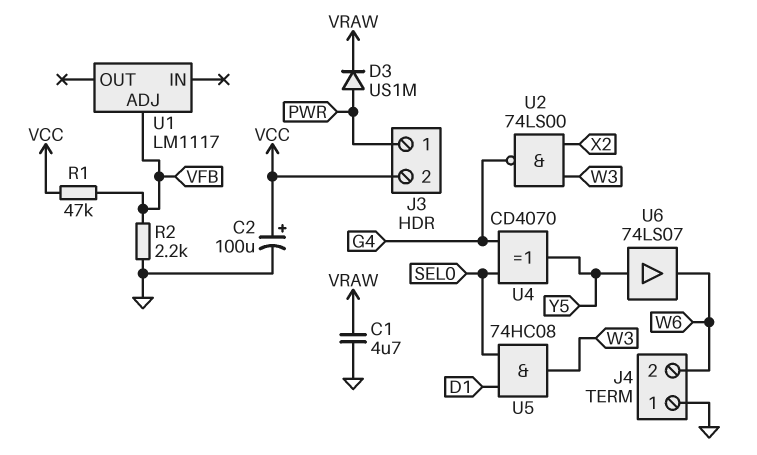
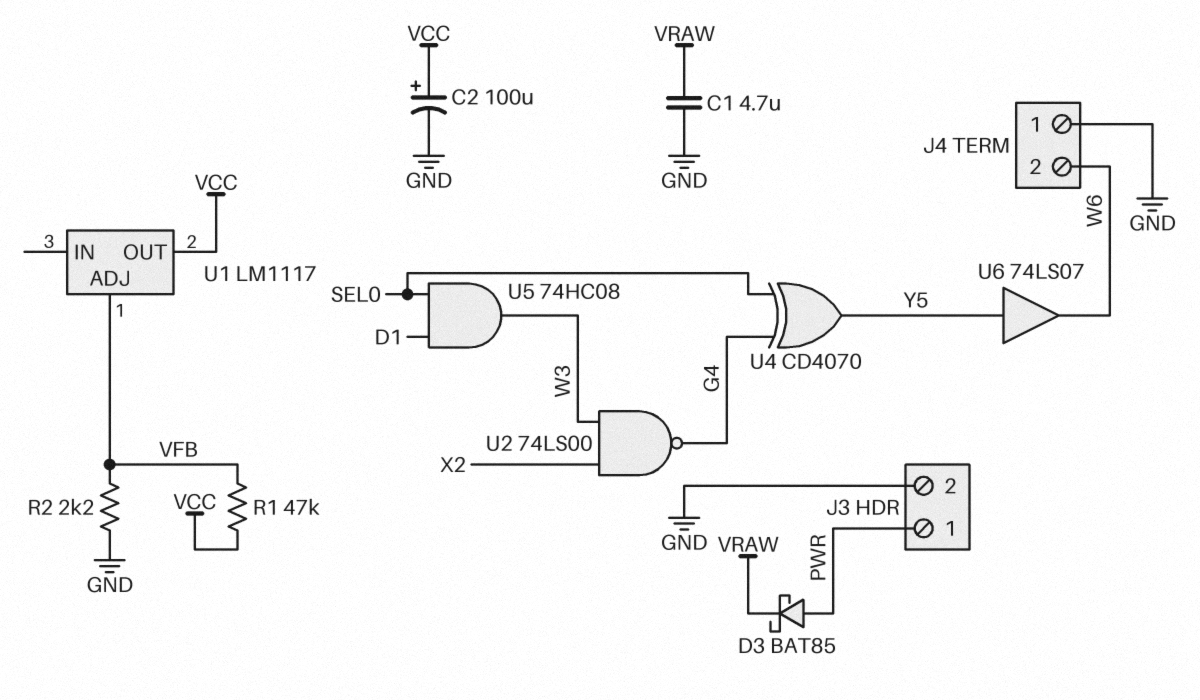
D3: diode US1M (A PWR, K VRAW) -> schottky BAT85 (A PWR, K VRAW)
J3 pin 2: VCC -> GND
U1 pin OUT: none -> VCC

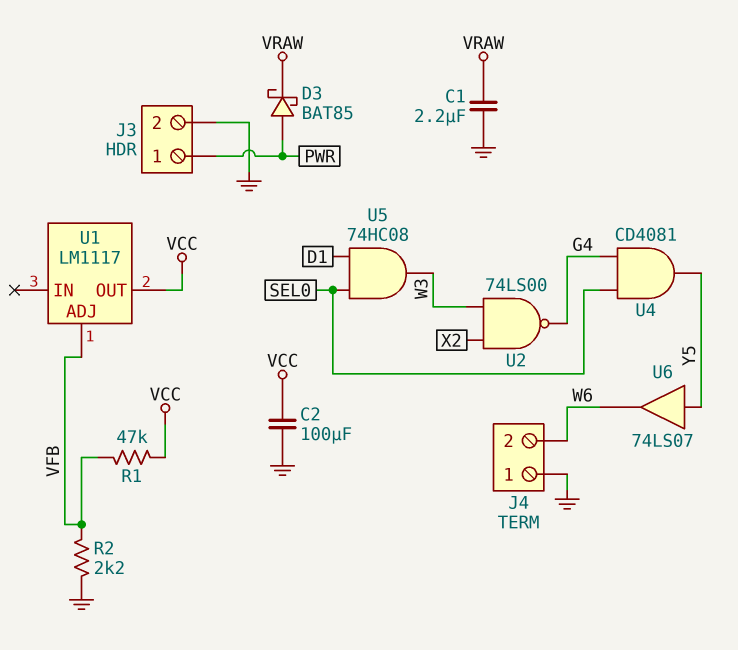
C1: 4.7uF (GND, VRAW) -> 2.2uF (GND, VRAW)
C2: 100uF (plus VCC, minus GND) -> 100uF (GND, VCC)
U4: XOR CD4070 (in G4, in SEL0, out Y5) -> AND CD4081 (in G4, in SEL0, out Y5)

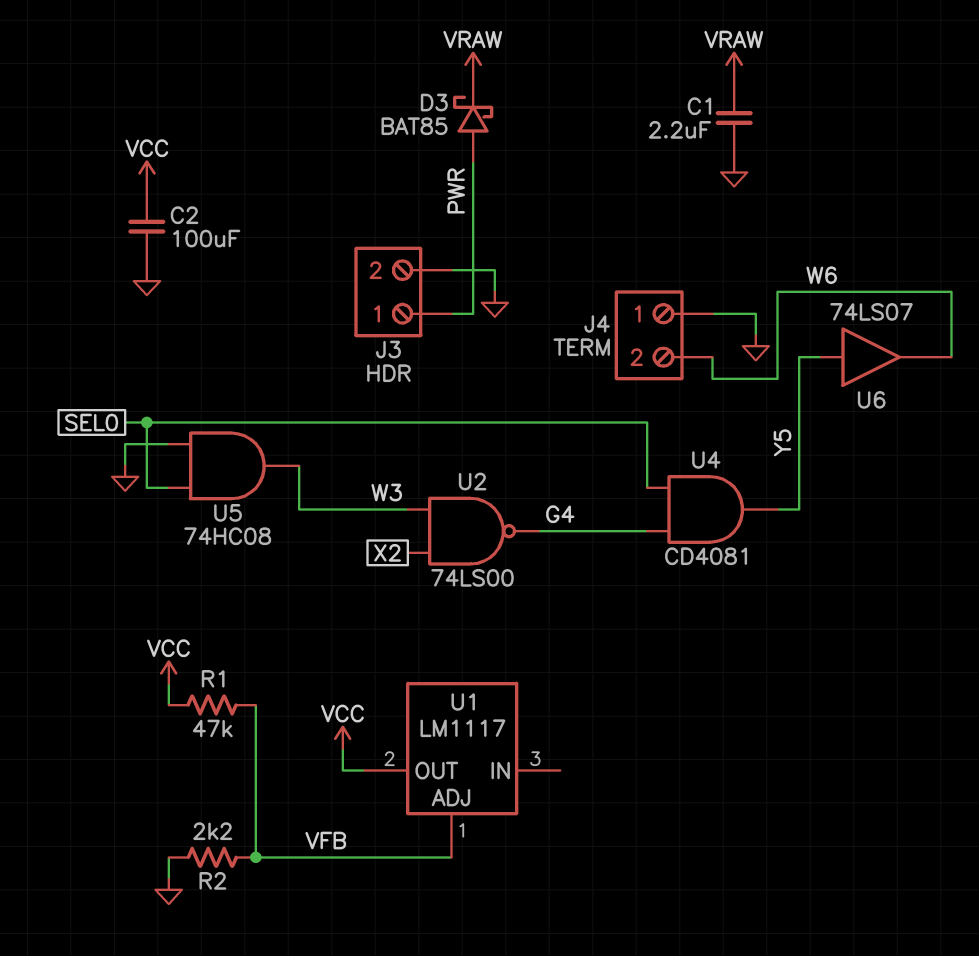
U5: AND 74HC08 (in D1, in SEL0, out W3) -> AND 74HC08 (in GND, in SEL0, out W3)

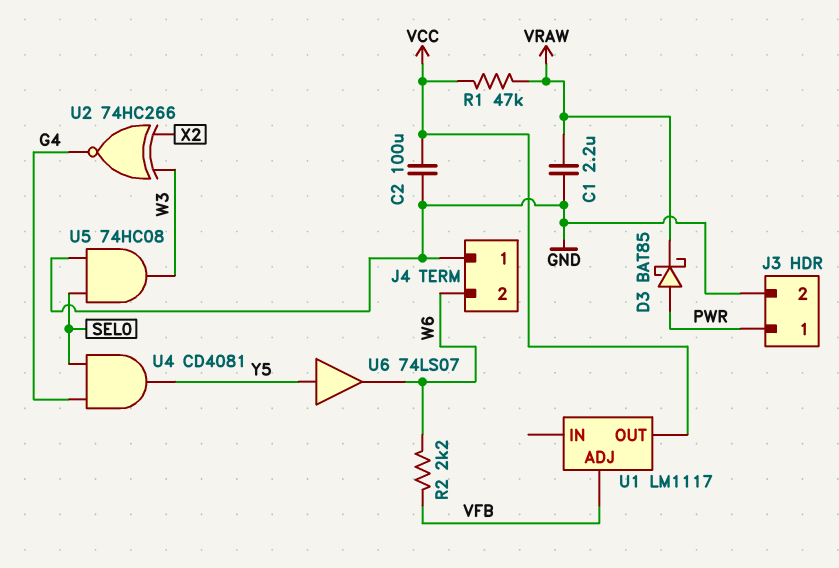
R1: 47k (VCC, VFB) -> 47k (VCC, VRAW)
R2: 2.2k (GND, VFB) -> 2.2k (VFB, W6)
U2: NAND 74LS00 (in W3, in X2, out G4) -> XNOR 74HC266 (in W3, in X2, out G4)

